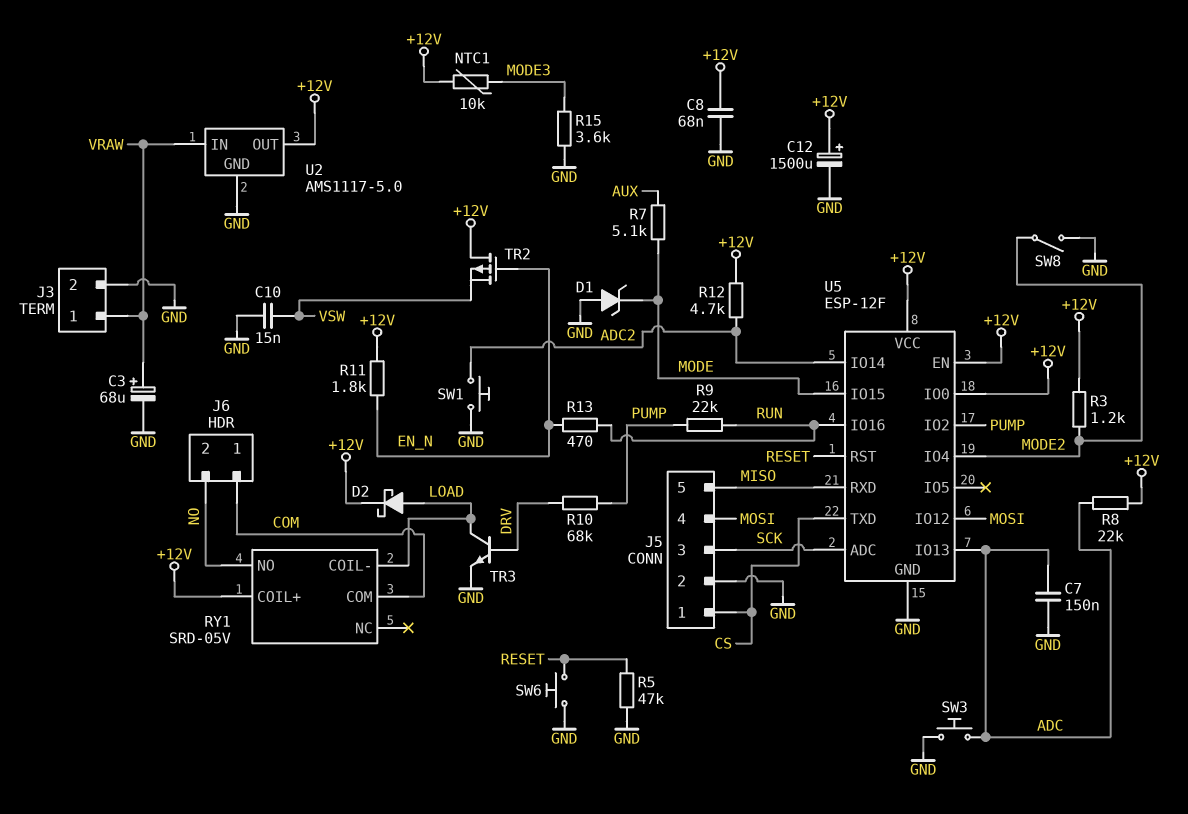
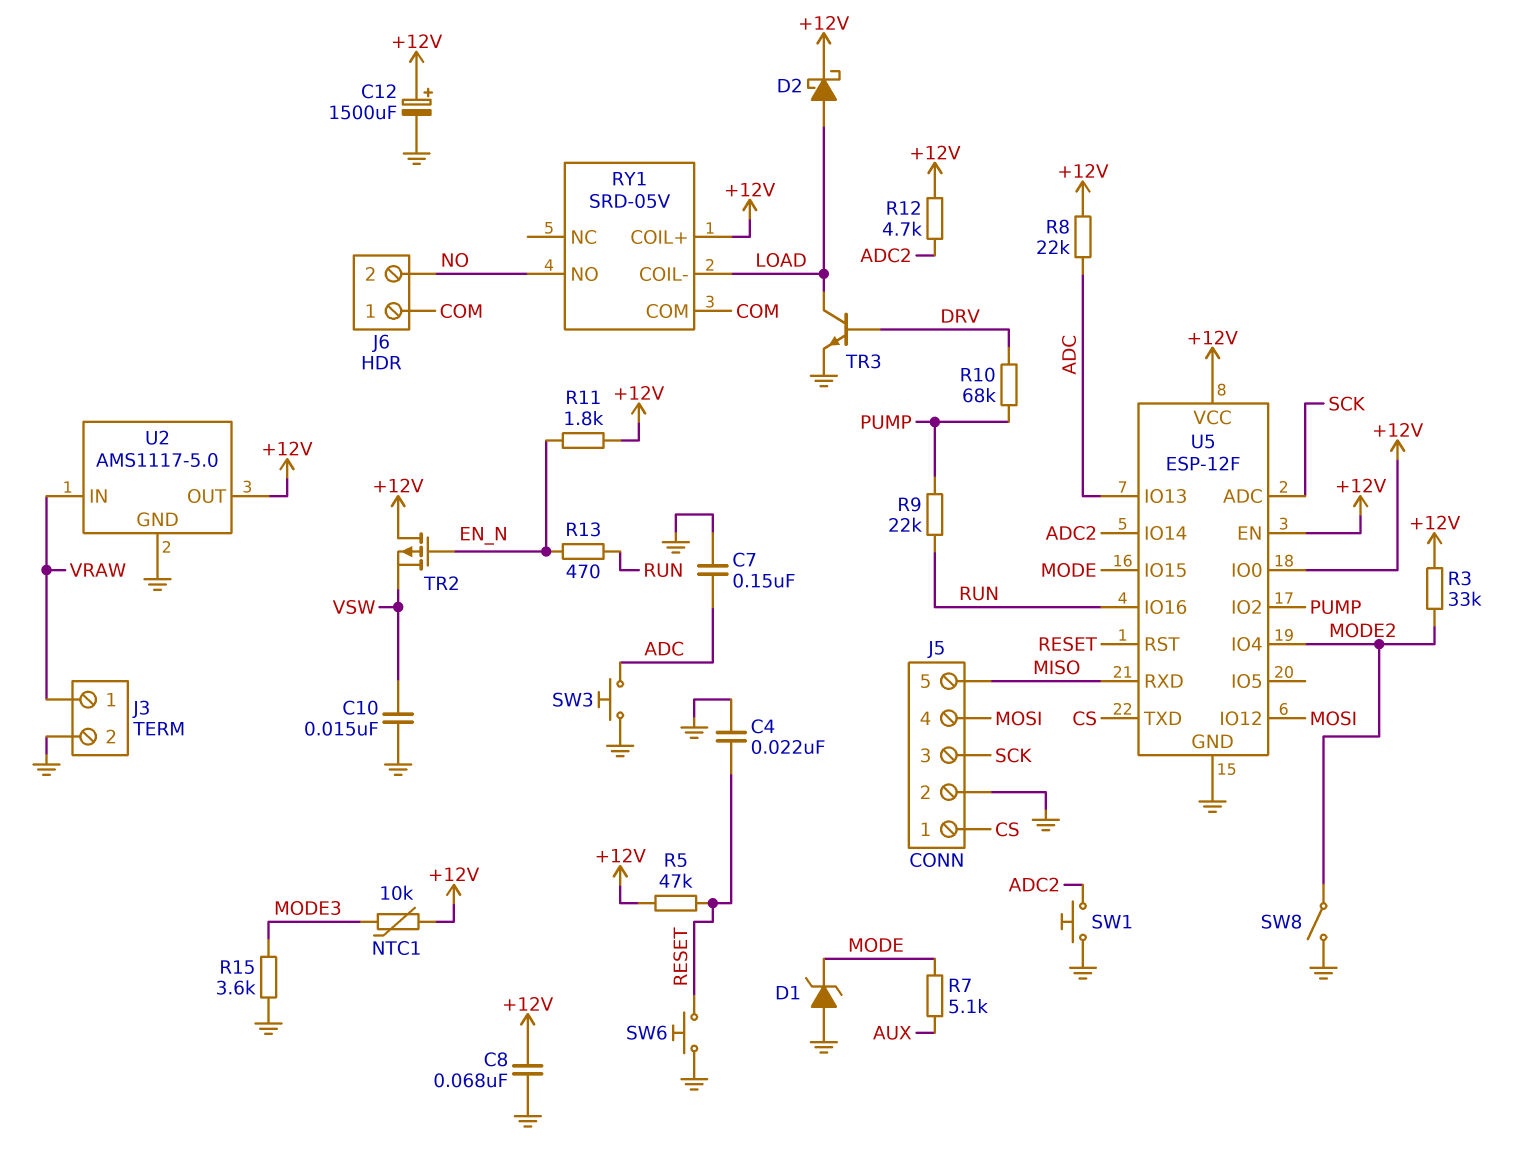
C3: 68uF (plus VRAW, minus GND) -> none
C4: none -> 22nF (GND, RESET)
R3: 1.2k (+12V, MODE2) -> 33k (+12V, MODE2)
R5: 47k (GND, RESET) -> 47k (+12V, RESET)

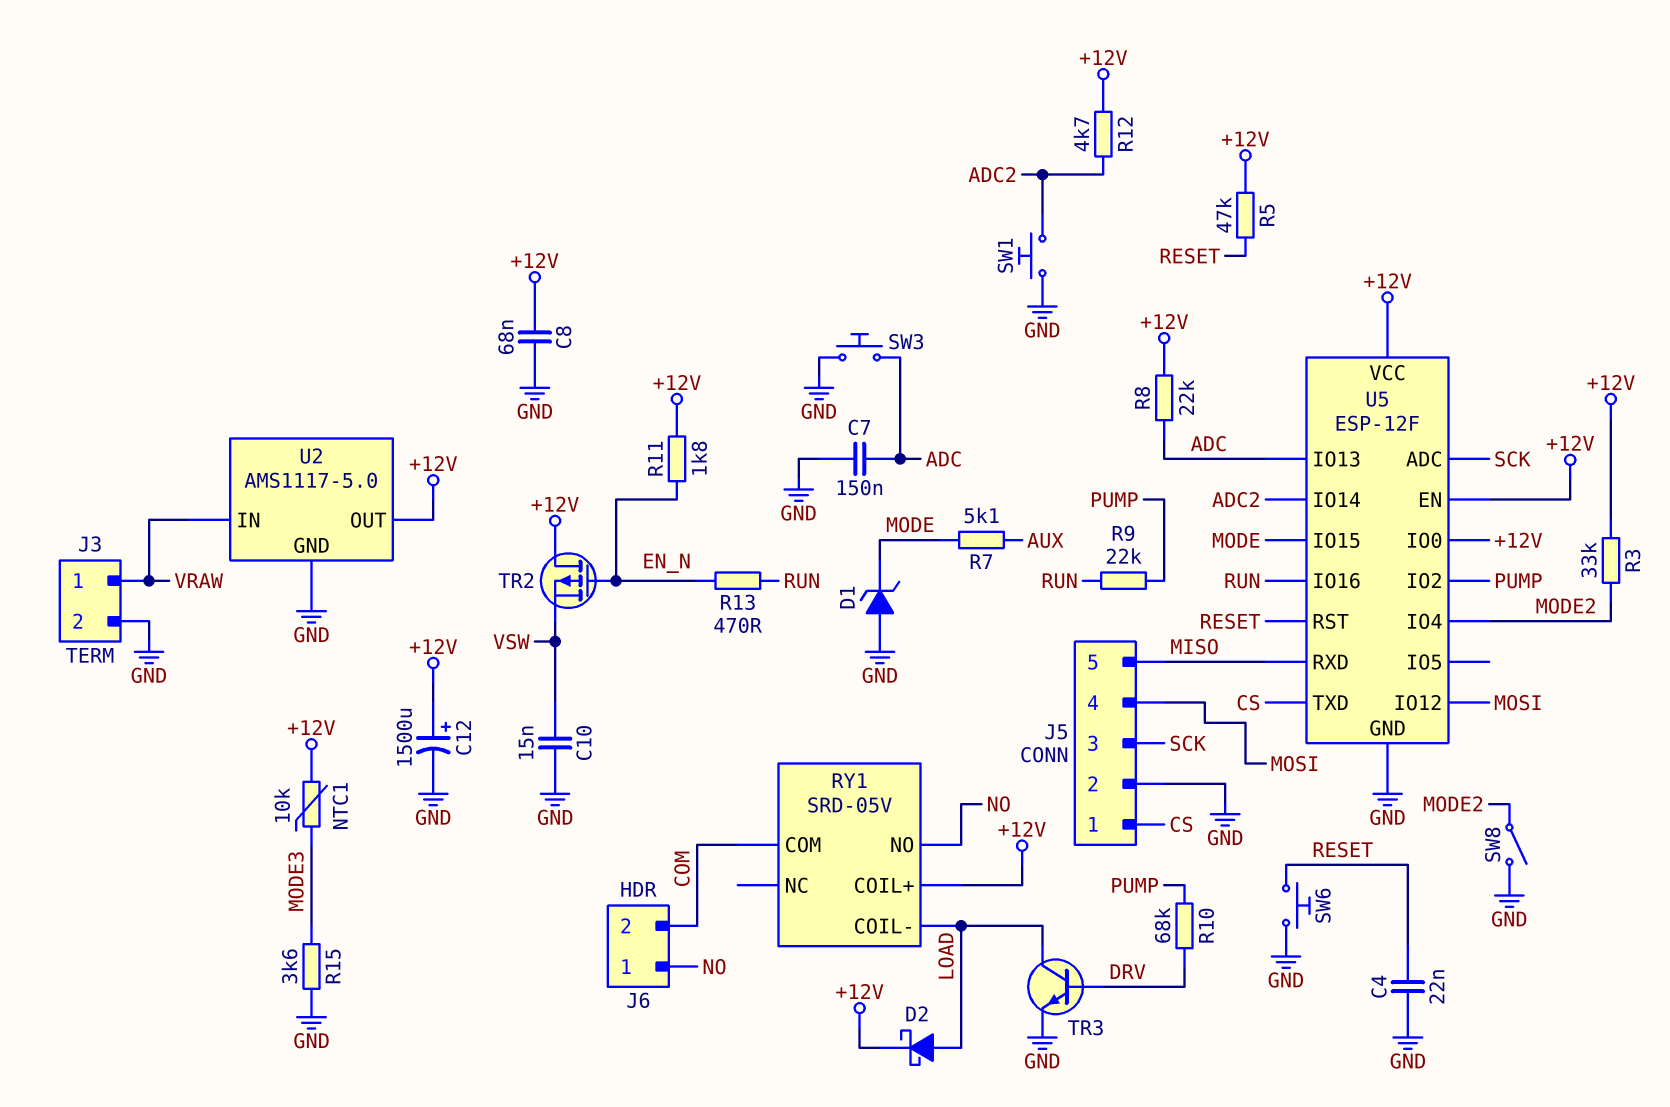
J6 pin 1: COM -> NO
J6 pin 2: NO -> COM

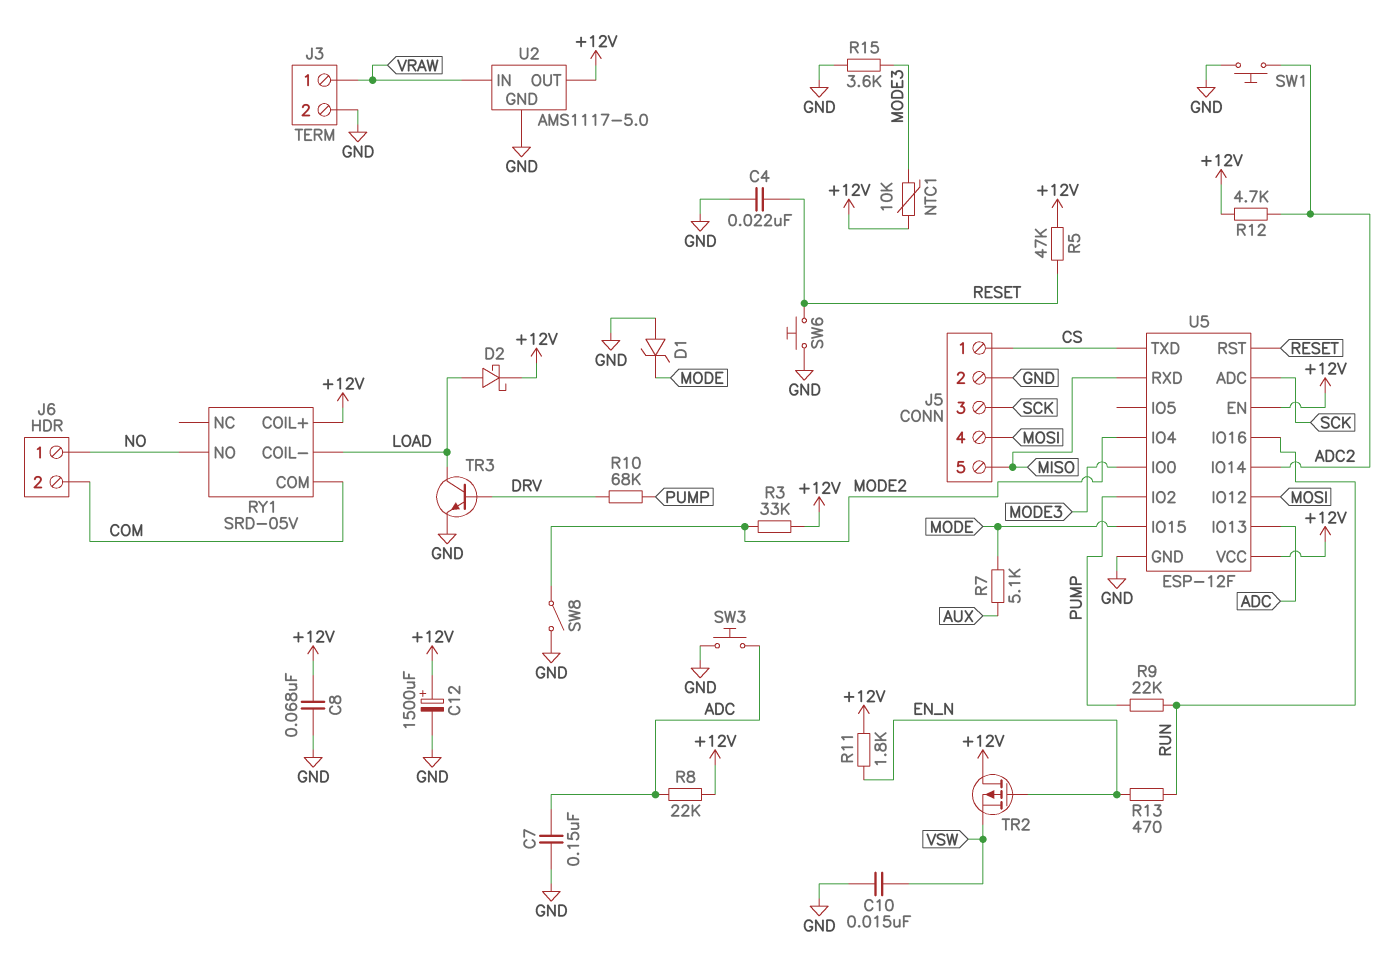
U5 pin IO0: +12V -> MODE3

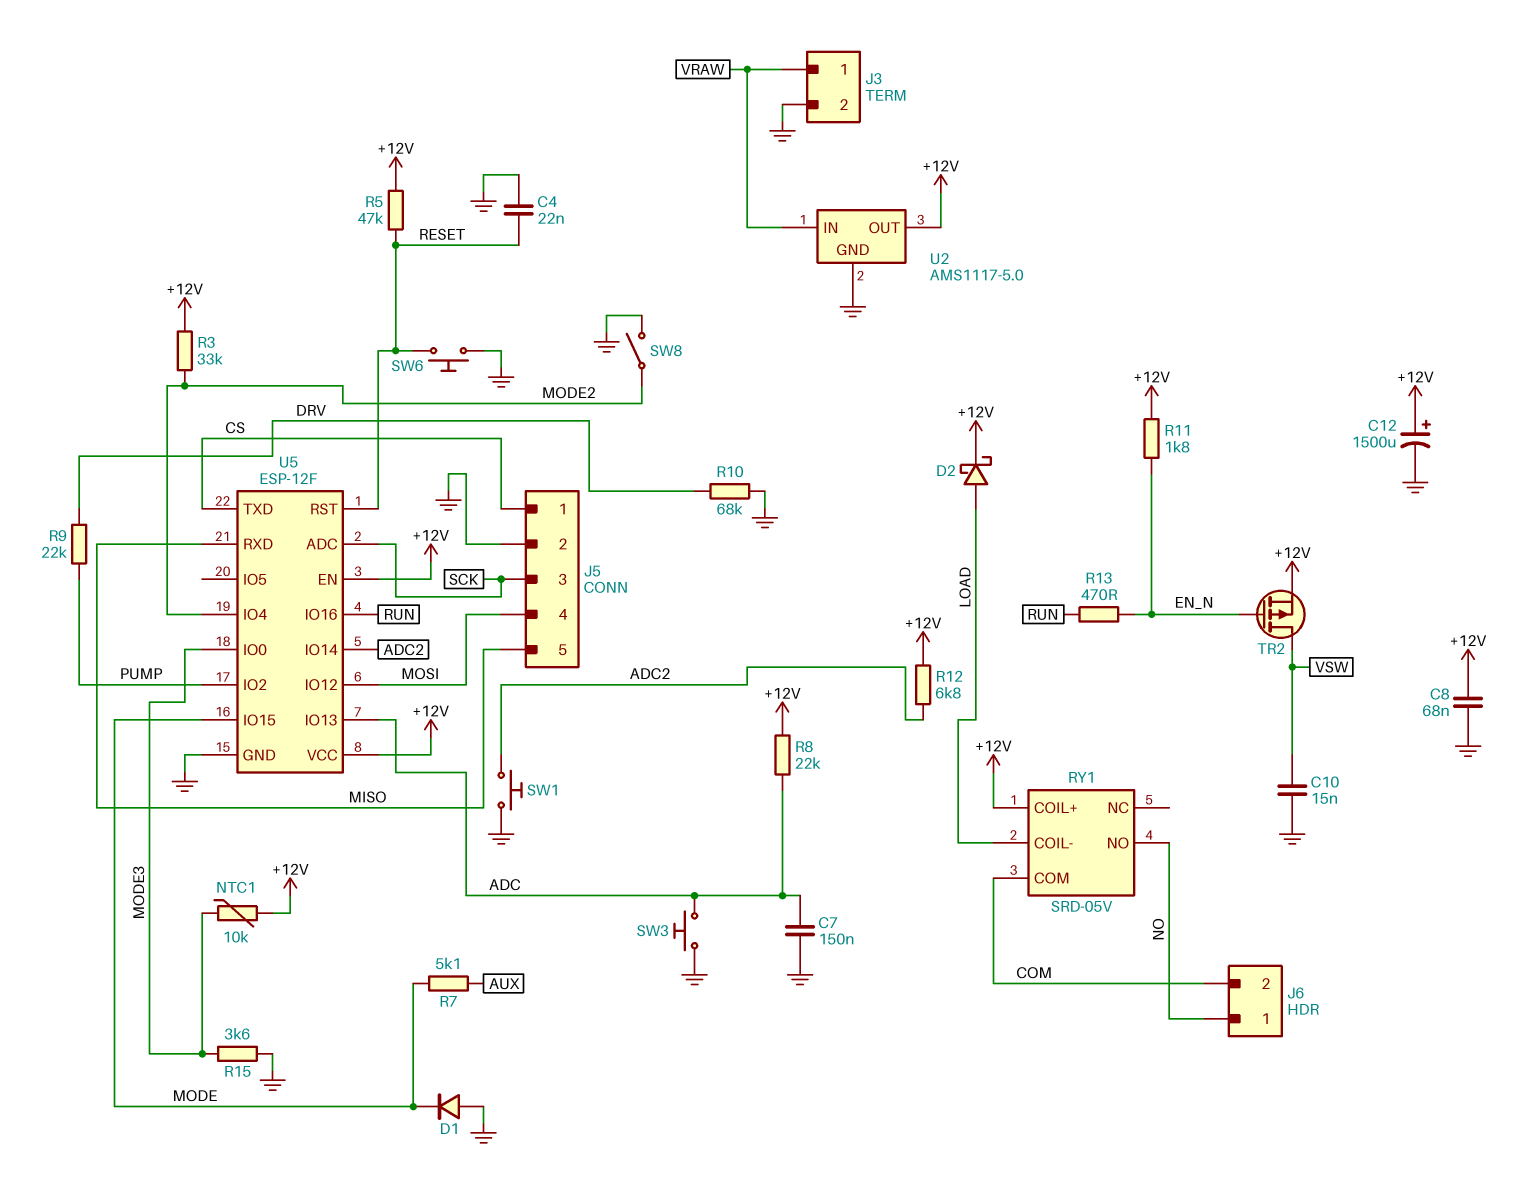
D1: zener (A GND, K MODE) -> diode (A GND, K MODE)
R9: 22k (PUMP, RUN) -> 22k (DRV, PUMP)
R10: 68k (DRV, PUMP) -> 68k (DRV, GND)
R12: 4.7k (+12V, ADC2) -> 6.8k (+12V, ADC2)
TR2: PMOS (G EN_N, D +12V, S VSW) -> PMOS (G EN_N, D VSW, S +12V)
TR3: NPN (B DRV, C LOAD, E GND) -> none

